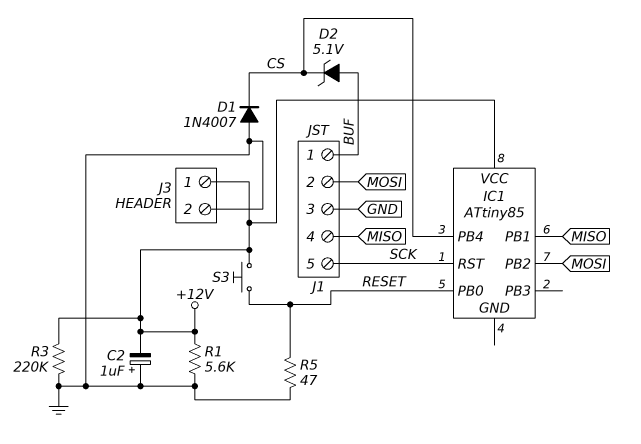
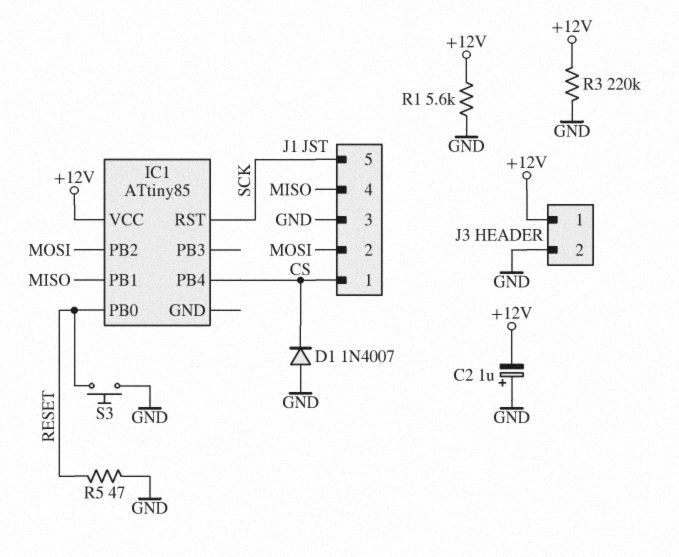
D2: zener 5.1V (A BUF, K CS) -> none
J1 pin 1: BUF -> CS
S3: button (+12V, RESET) -> button (GND, RESET)

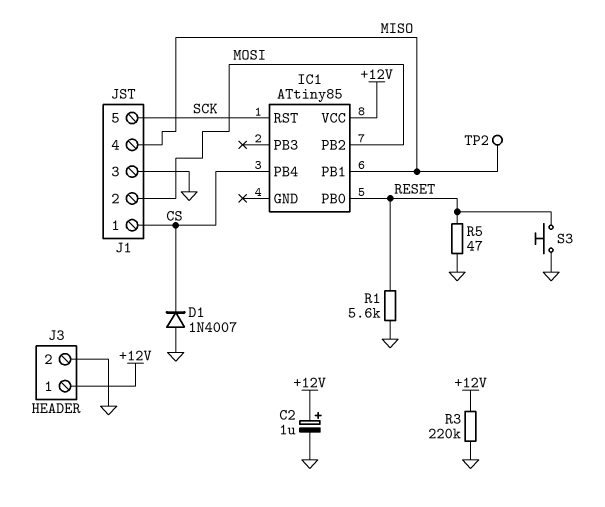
C2: 1uF (plus GND, minus +12V) -> 1uF (plus +12V, minus GND)
R1: 5.6k (+12V, GND) -> 5.6k (GND, RESET)
TP2: none -> test point (MISO)

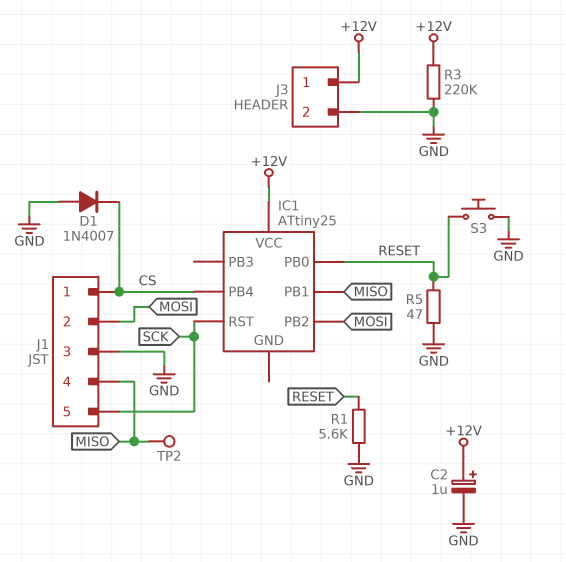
IC1: ATtiny85 -> ATtiny25

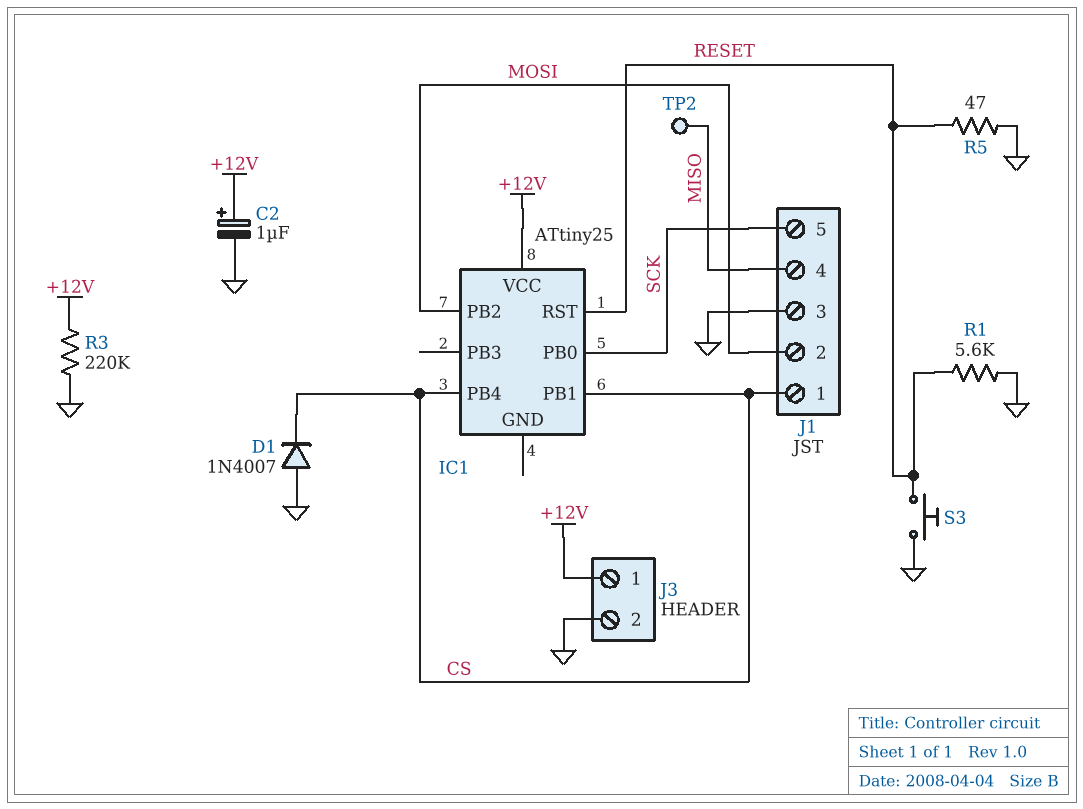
IC1 pin PB0: RESET -> SCK
IC1 pin PB1: MISO -> CS
IC1 pin RST: SCK -> RESET

